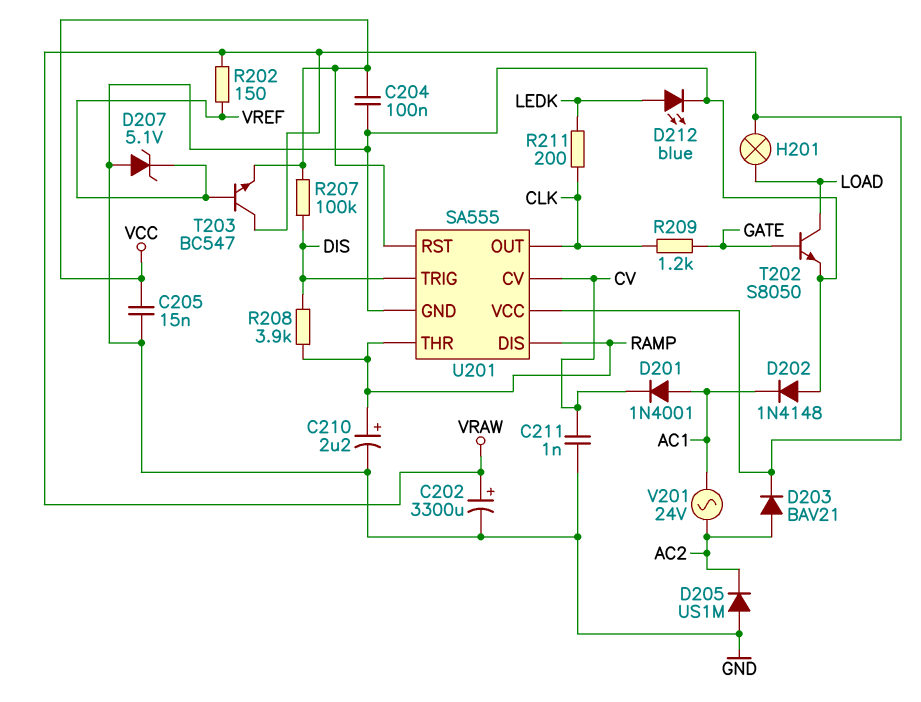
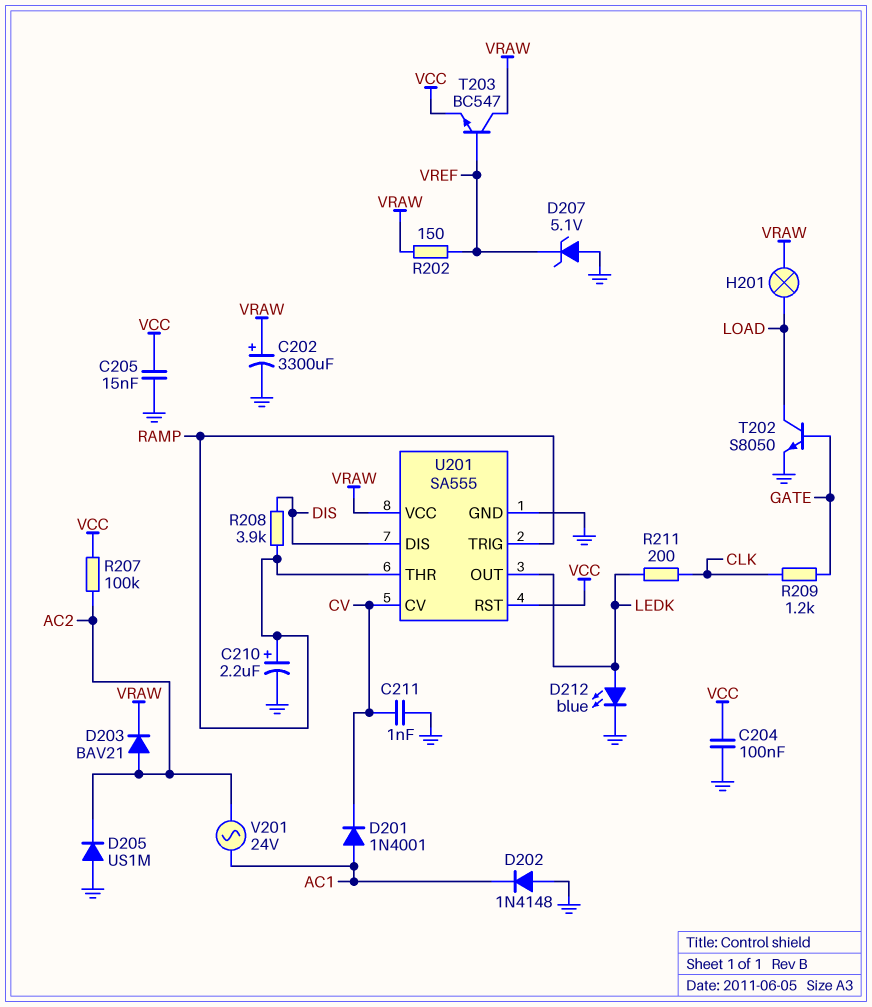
R207: 100k (DIS, VCC) -> 100k (AC2, VCC)
U201 pin DIS: RAMP -> DIS
U201 pin OUT: CLK -> LEDK
U201 pin TRIG: DIS -> RAMP

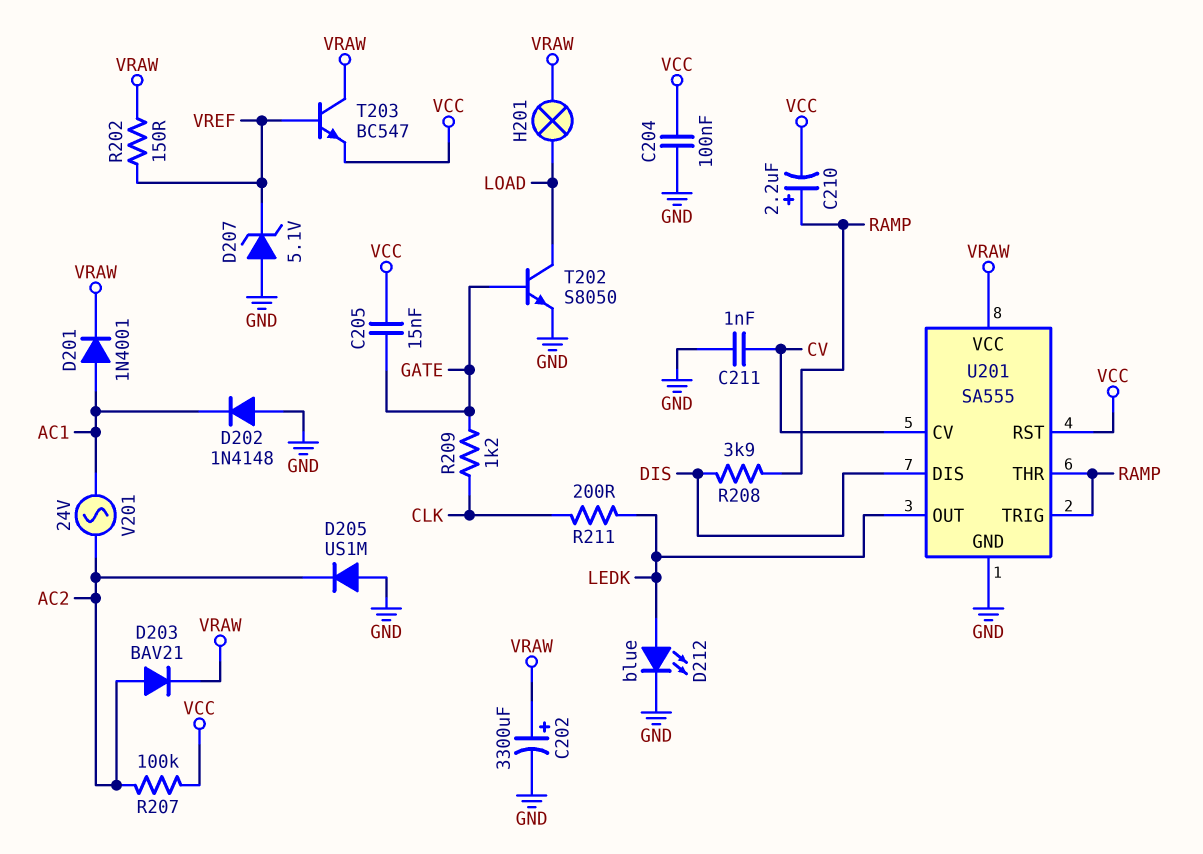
C205: 15nF (GND, VCC) -> 15nF (GATE, VCC)
C210: 2.2uF (plus RAMP, minus GND) -> 2.2uF (plus RAMP, minus VCC)
D201: diode 1N4001 (A AC1, K CV) -> diode 1N4001 (A AC1, K VRAW)

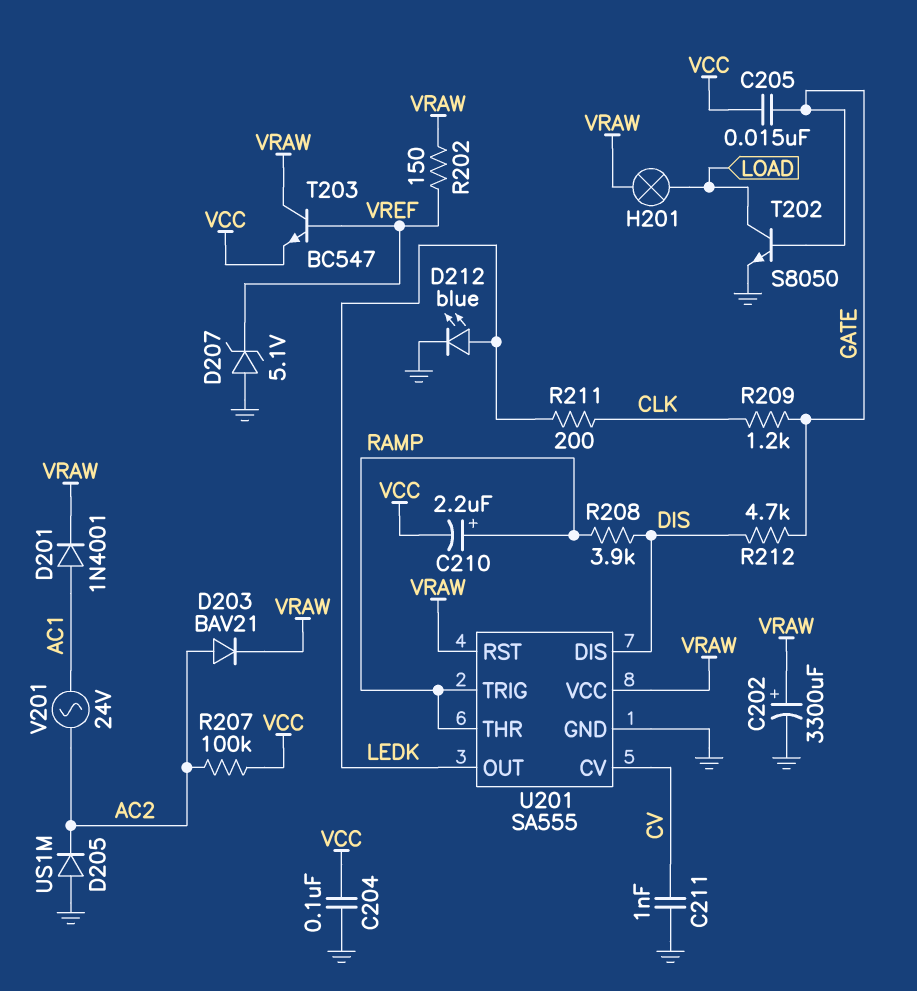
D202: diode 1N4148 (A GND, K AC1) -> none
R212: none -> 4.7k (DIS, GATE)
U201 pin RST: VCC -> VRAW

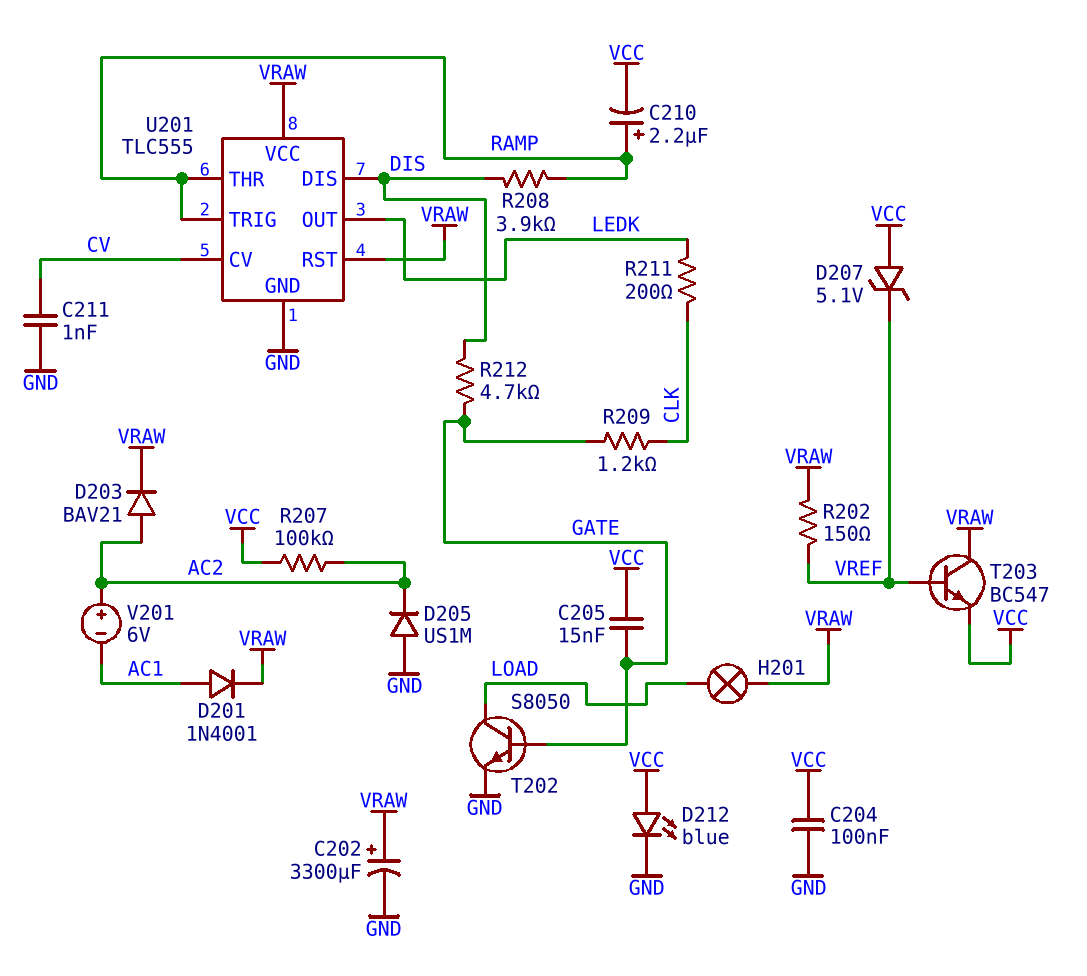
D207: zener 5.1V (A GND, K VREF) -> zener 5.1V (A VCC, K VREF)
D212: LED blue (A LEDK, K GND) -> LED blue (A VCC, K GND)
U201: SA555 -> TLC555
V201: AC 24V (AC1, AC2) -> 6V (plus AC2, minus AC1)

